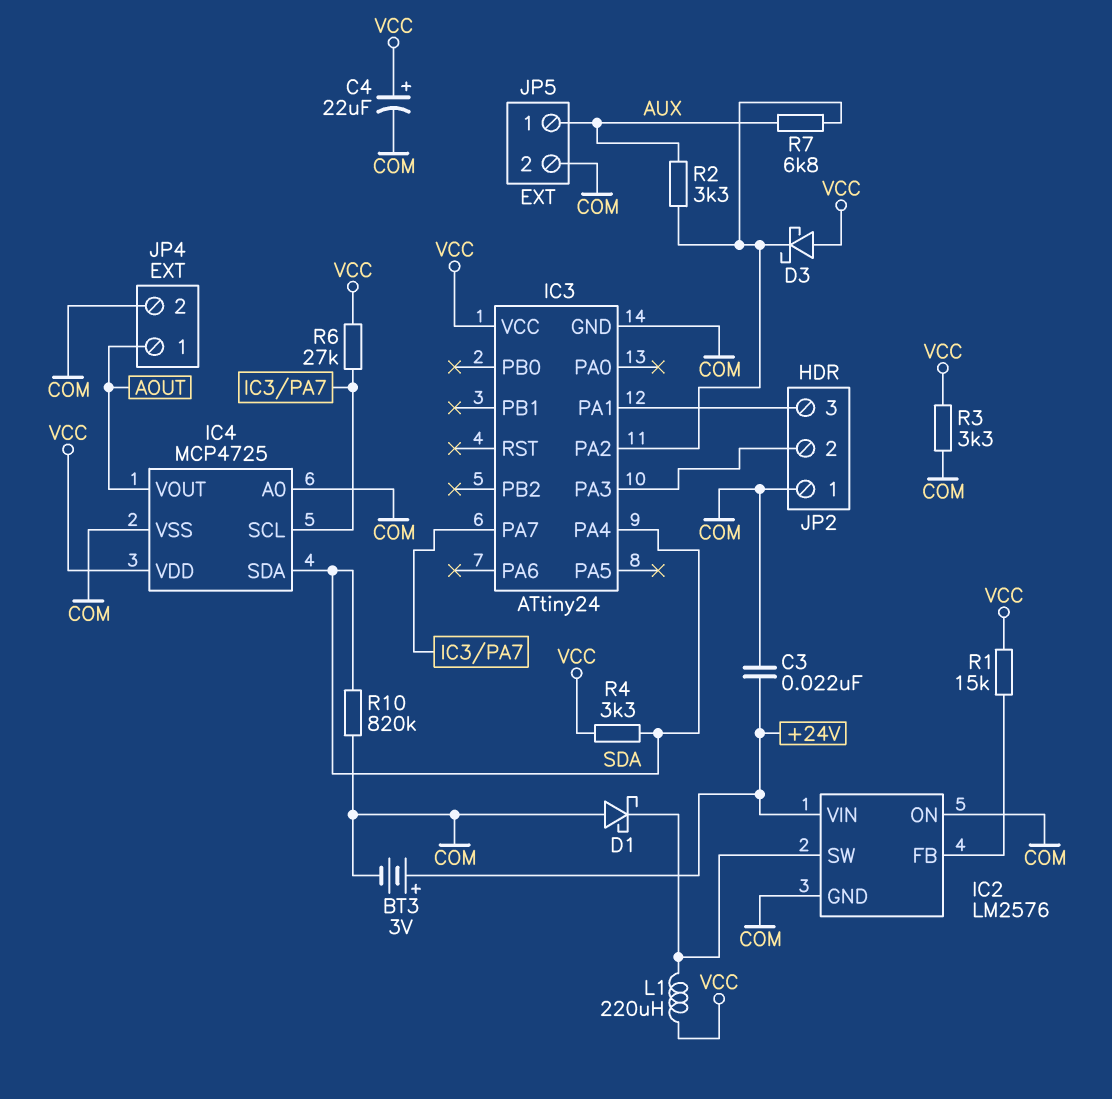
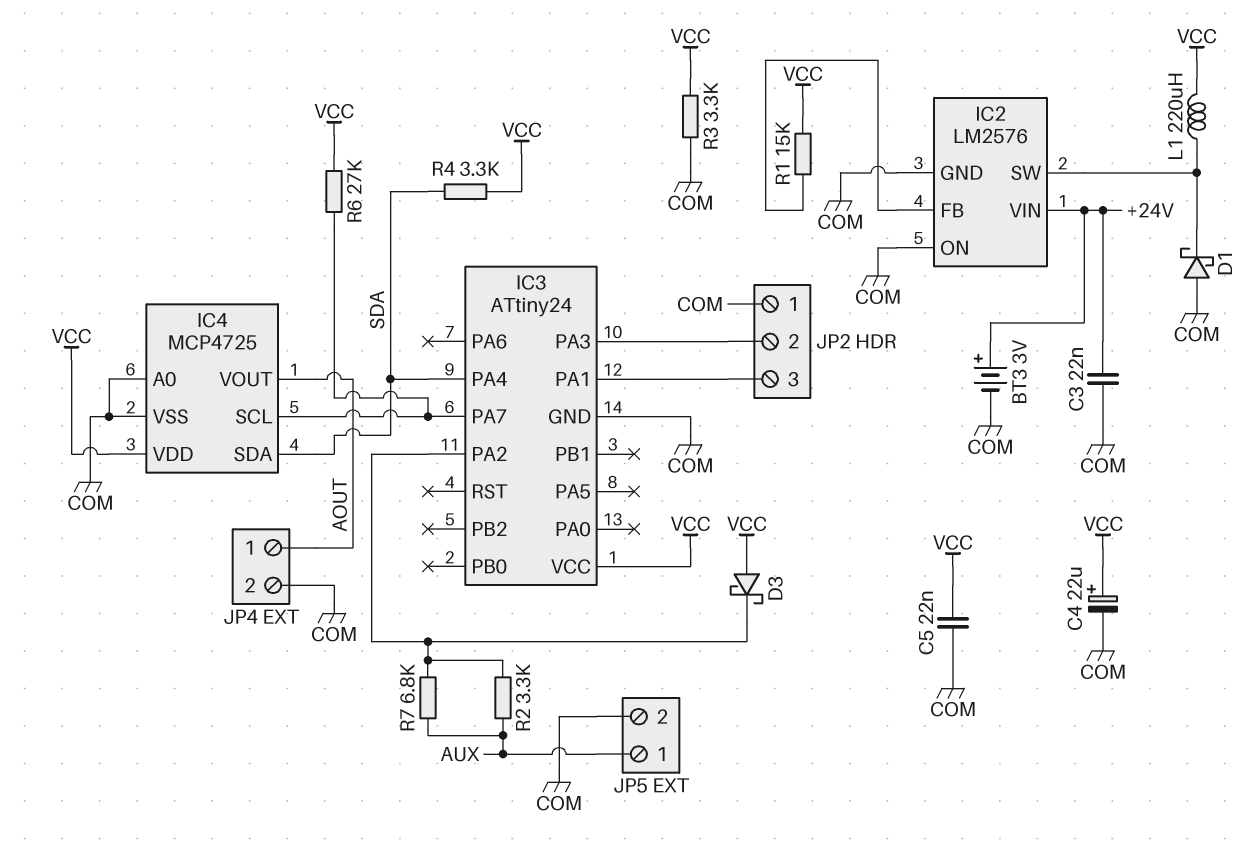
C5: none -> 22nF (COM, VCC)
R10: 820k (COM, SDA) -> none

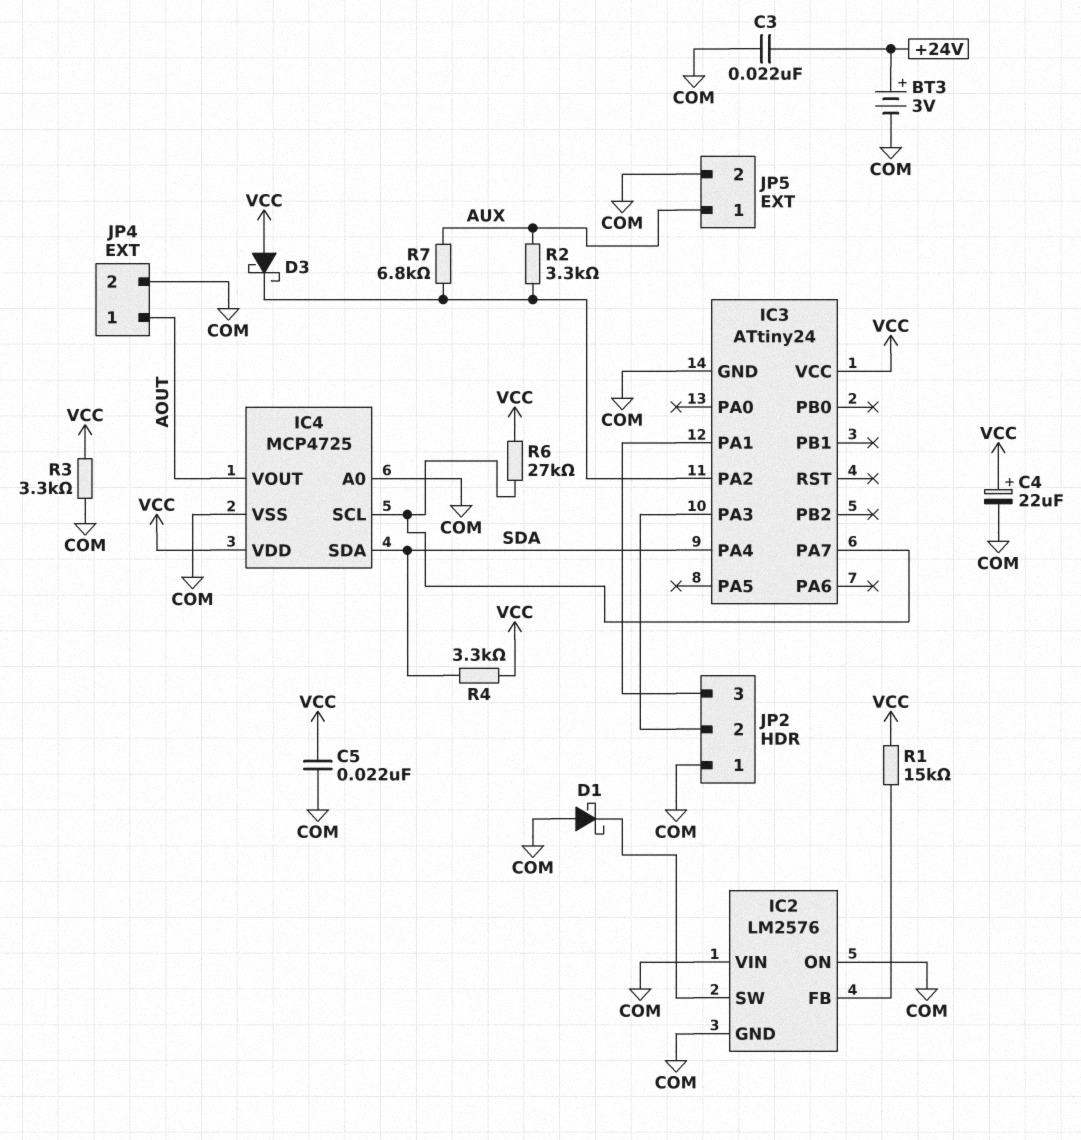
IC2 pin VIN: +24V -> COM
L1: 220uH (IC2/SW, VCC) -> none

